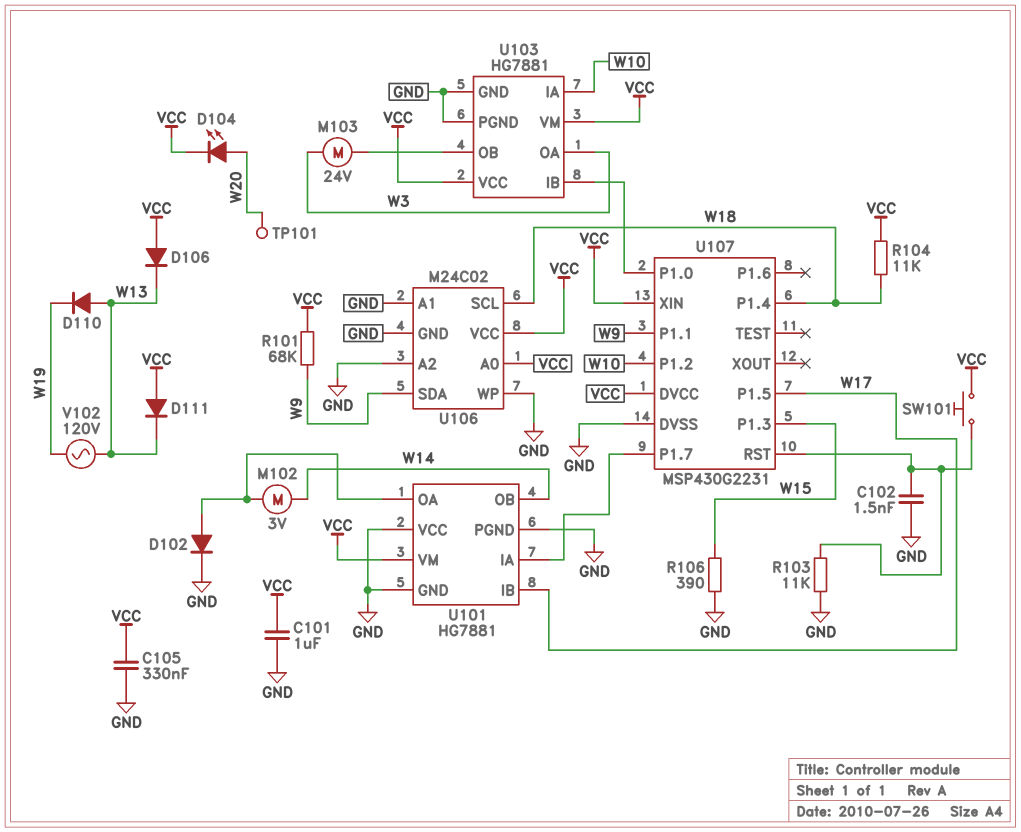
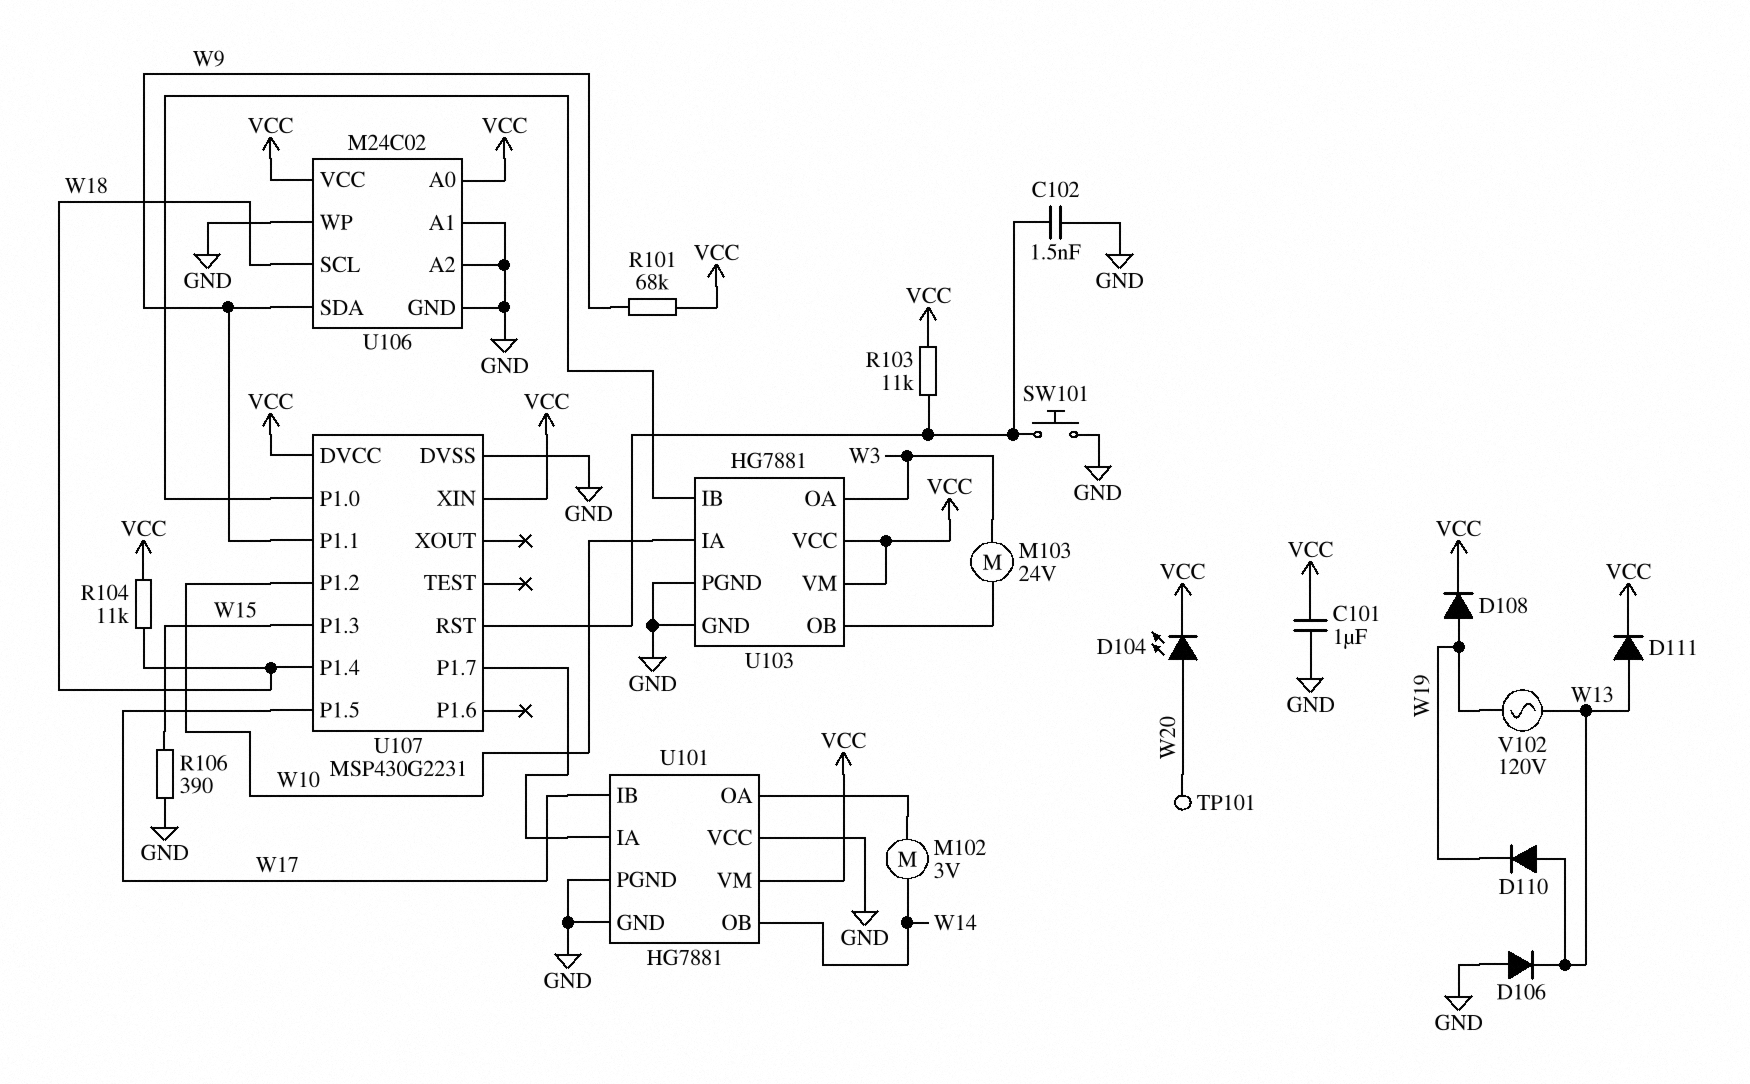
C105: 330nF (GND, VCC) -> none
D102: diode (A U101/OA, K GND) -> none
D106: diode (A VCC, K W13) -> diode (A GND, K W13)
D108: none -> diode (A W19, K VCC)
D111: diode (A VCC, K W13) -> diode (A W13, K VCC)
R103: 11k (GND, U107/RST) -> 11k (U107/RST, VCC)
SW101: button (U107/RST, VCC) -> button (GND, U107/RST)

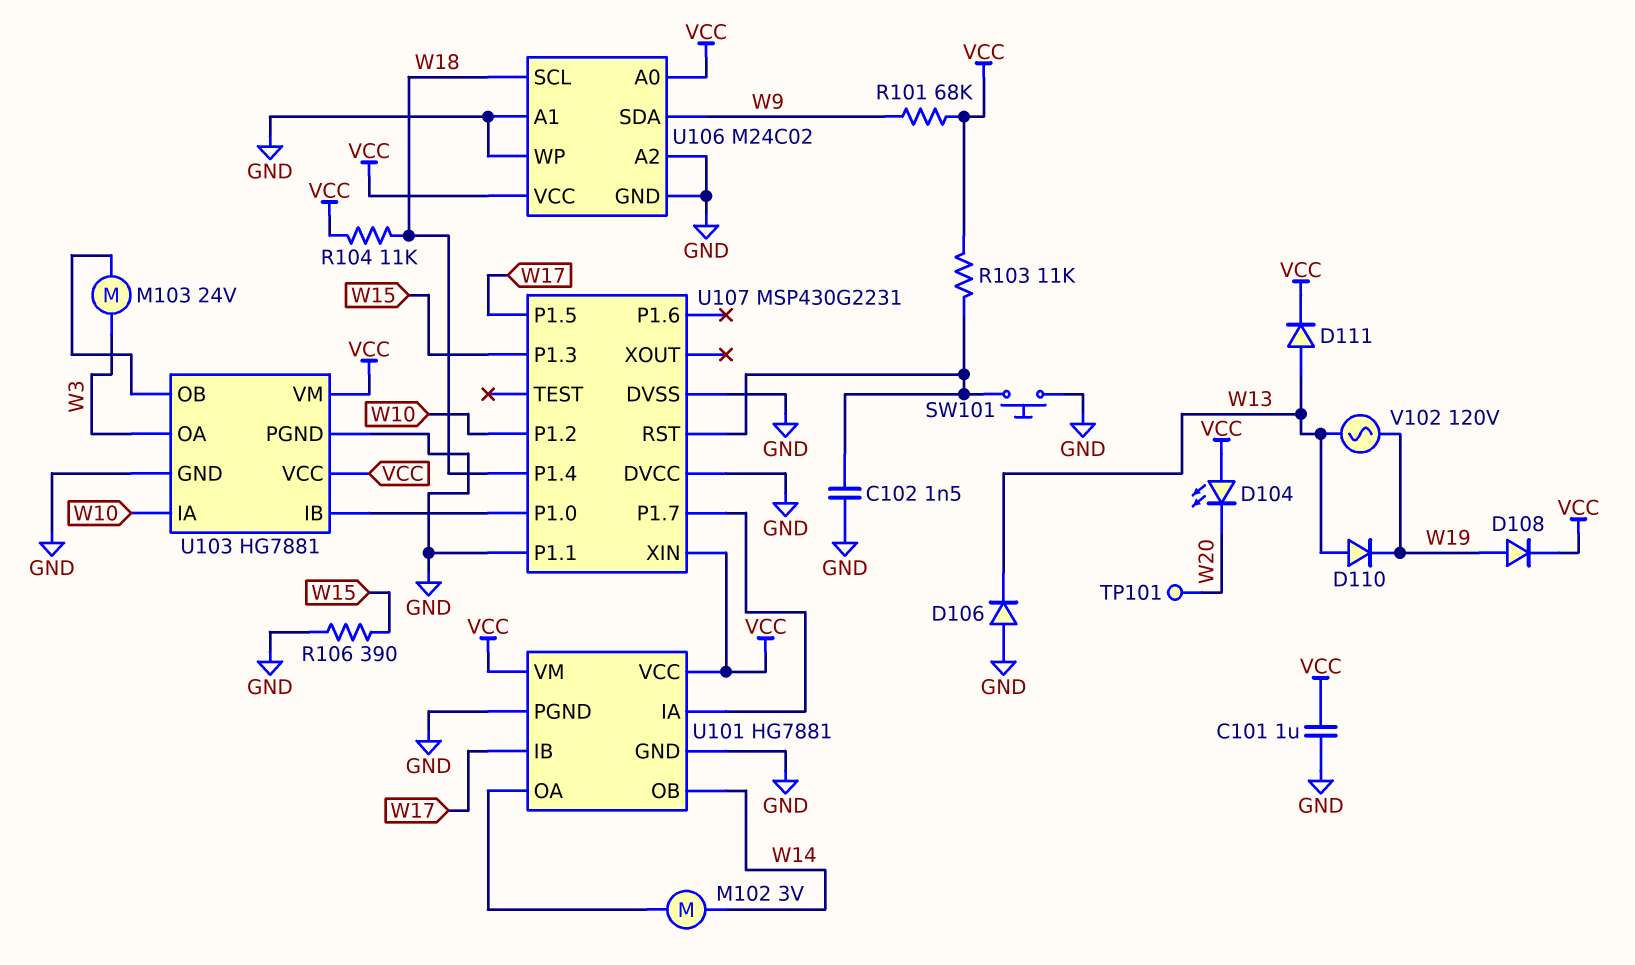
D104: LED (A W20, K VCC) -> LED (A VCC, K W20)
U101 pin VCC: GND -> VCC
U107 pin DVCC: VCC -> GND
U107 pin P1.1: W9 -> GND

